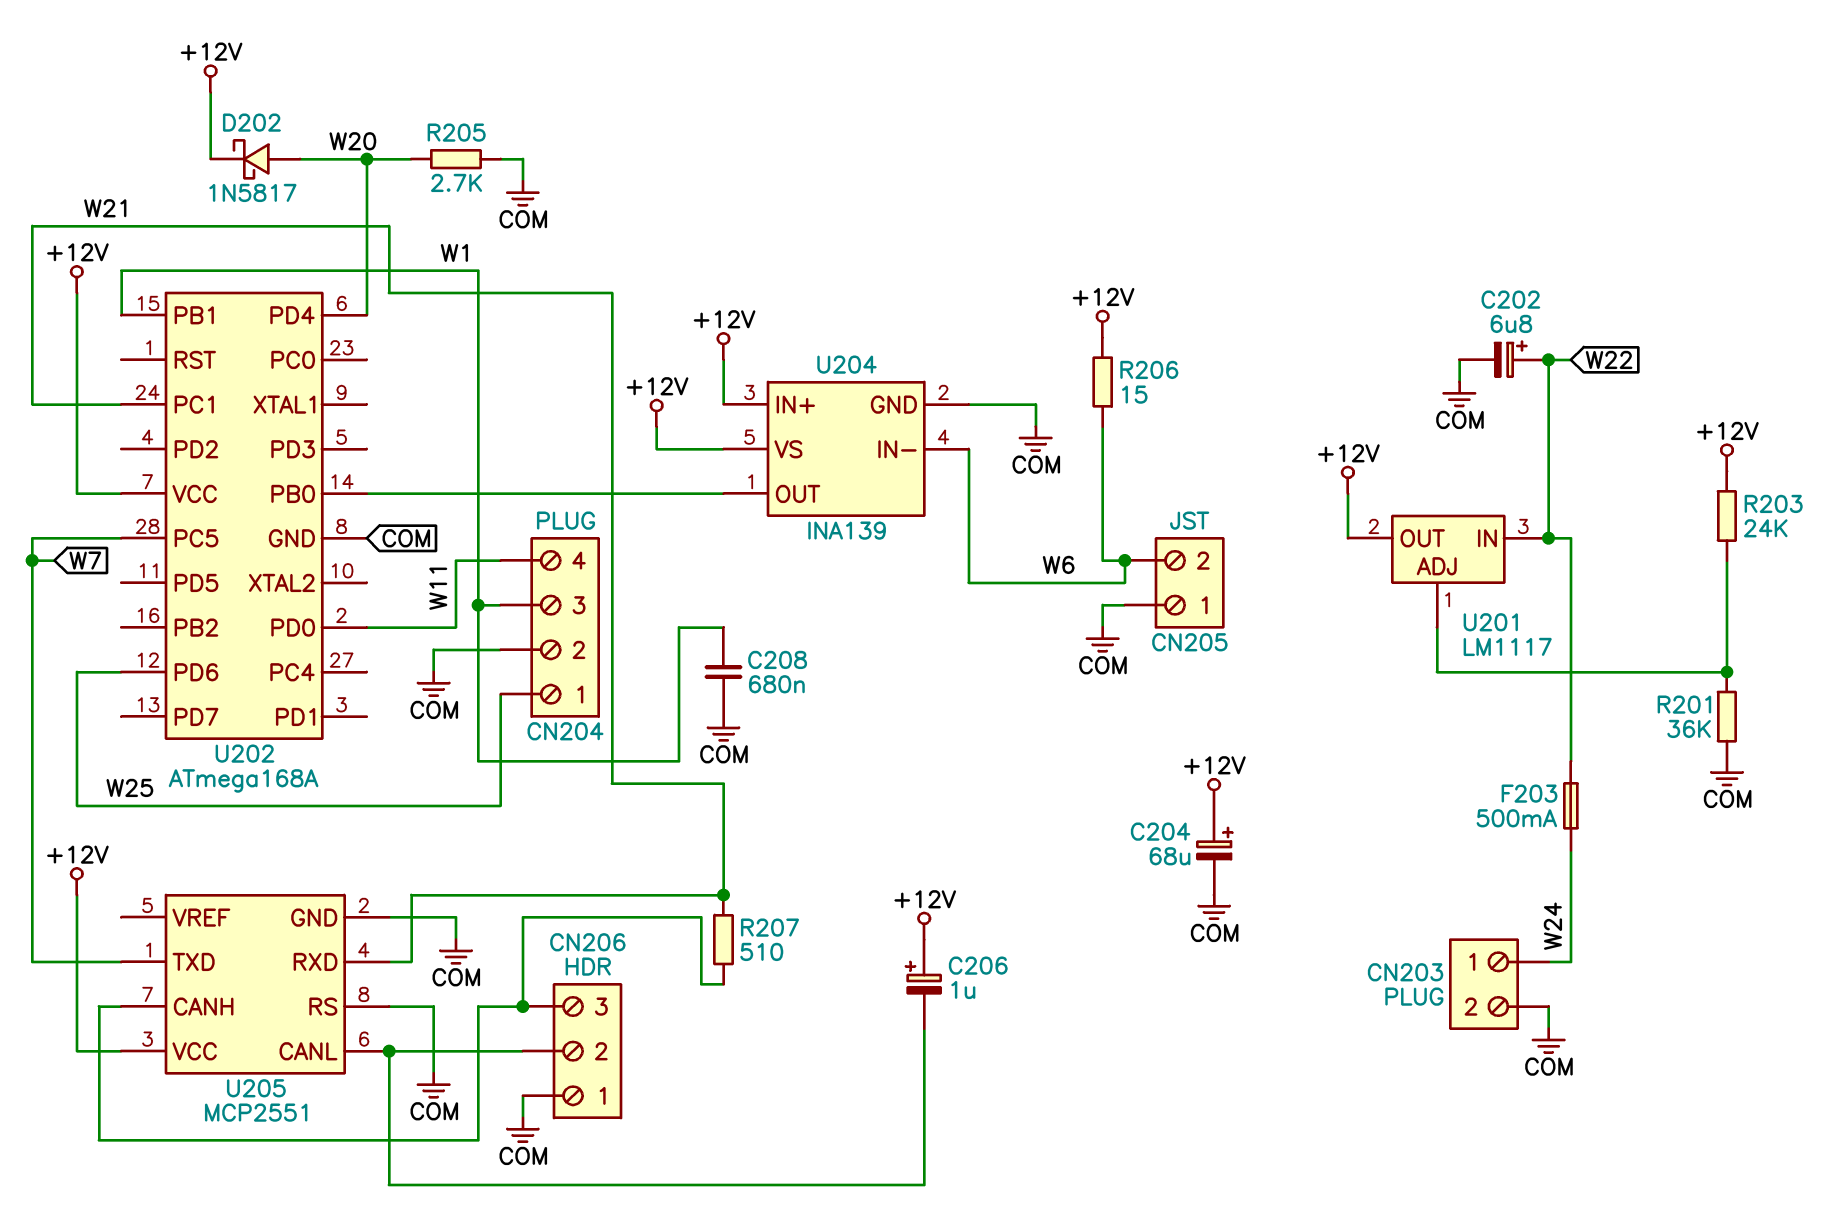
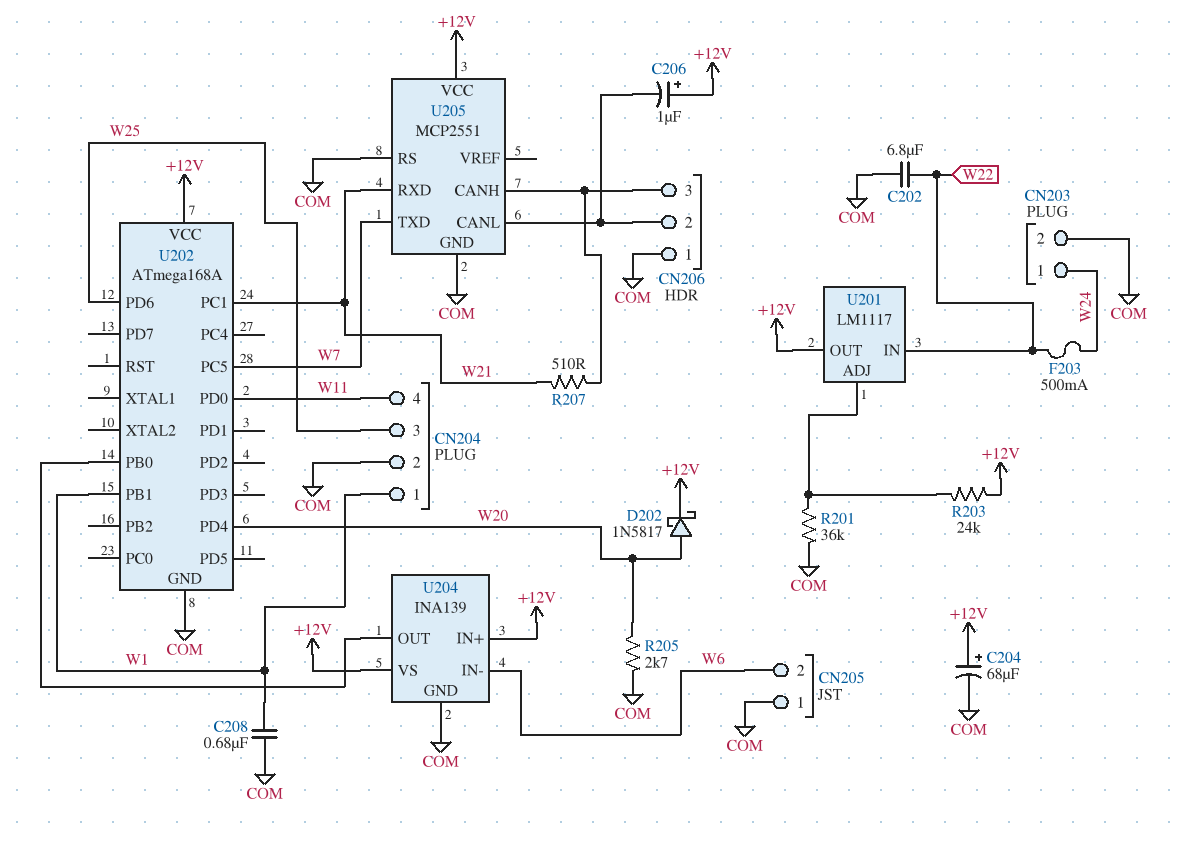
C202: 6.8uF (plus W22, minus COM) -> 6.8uF (COM, W22)
CN204 pin 1: W25 -> W1
CN204 pin 3: W1 -> W25
R206: 15 (+12V, W6) -> none

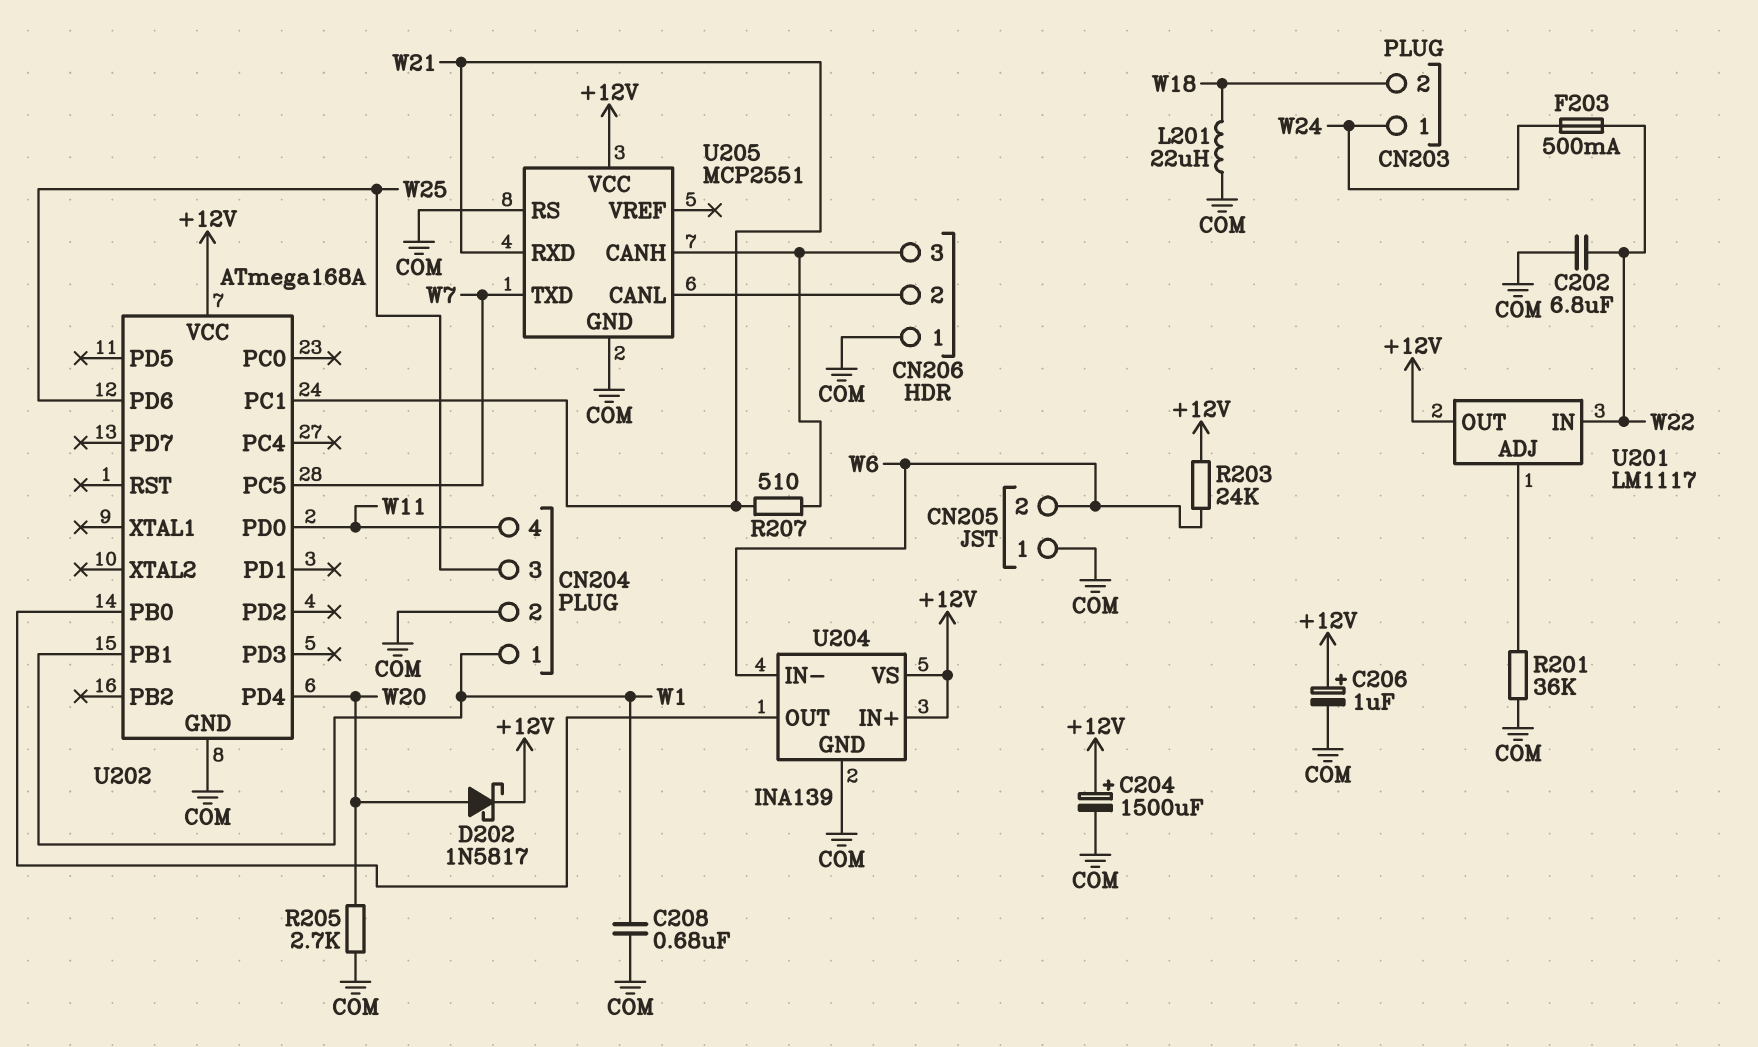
C204: 68uF (plus +12V, minus COM) -> 1500uF (plus +12V, minus COM)
C206: 1uF (plus +12V, minus CN206/2) -> 1uF (plus +12V, minus COM)
CN203 pin 2: COM -> W18
L201: none -> 22uH (COM, W18)
R203: 24k (+12V, U201/ADJ) -> 24k (+12V, W6)

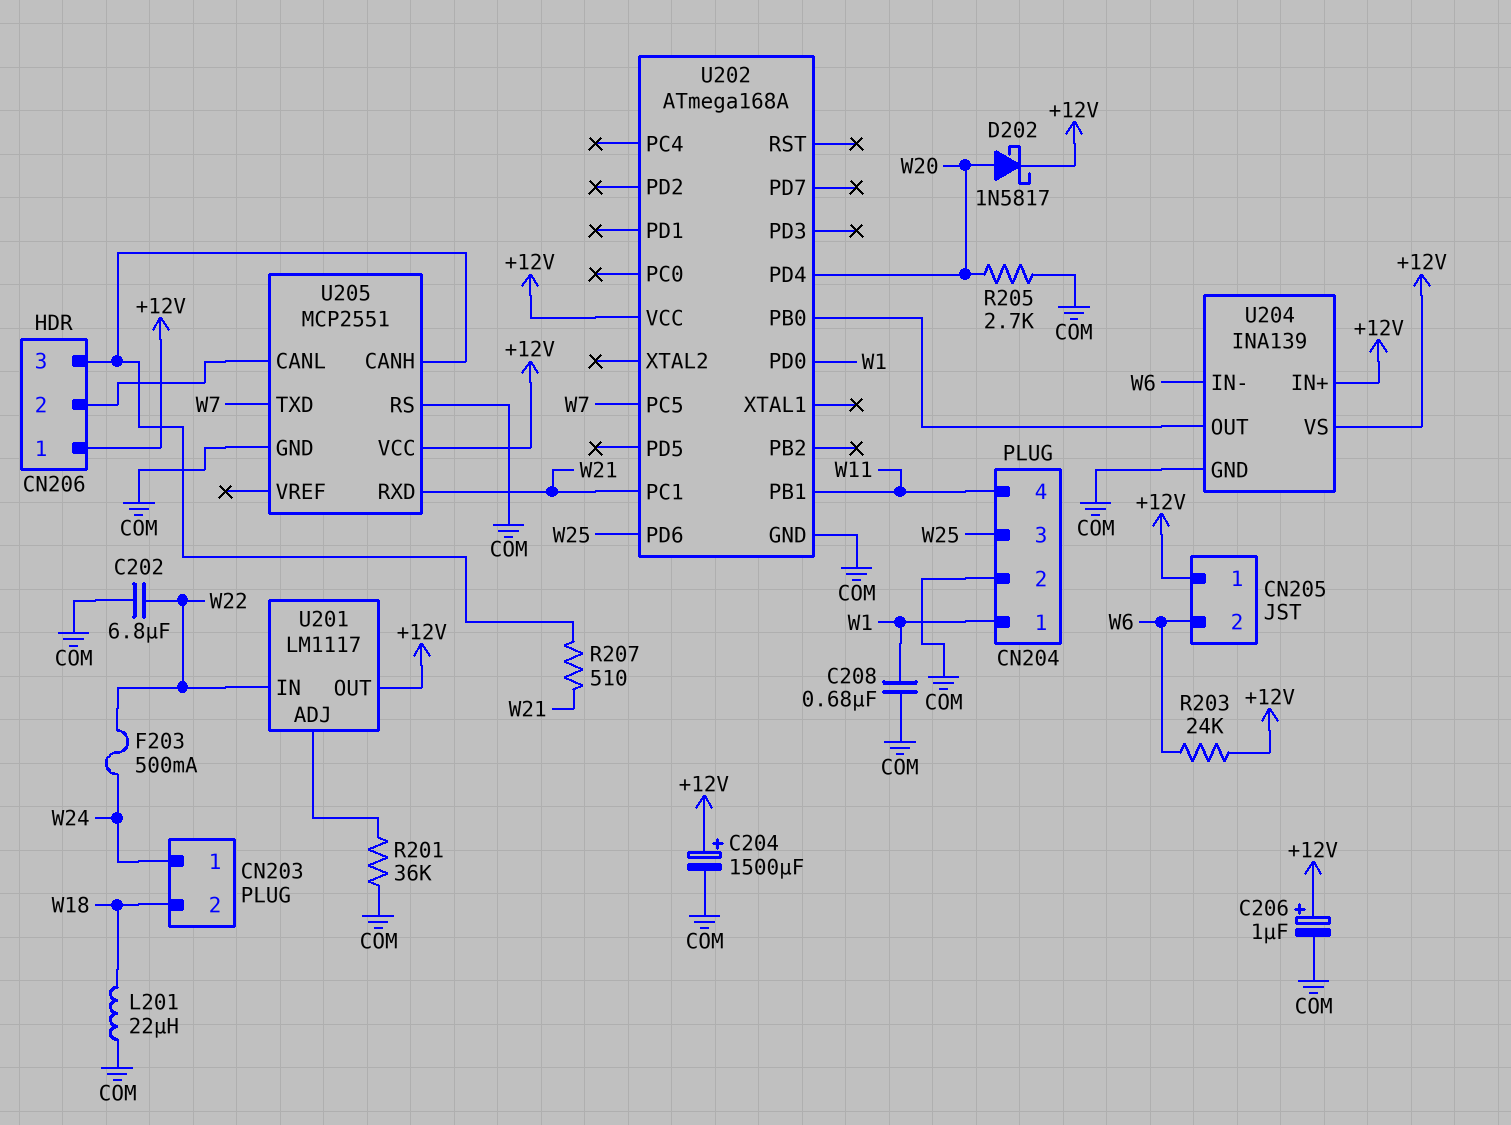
CN205 pin 1: COM -> +12V
CN206 pin 1: COM -> +12V
U202 pin PB1: W1 -> W11
U202 pin PD0: W11 -> W1

